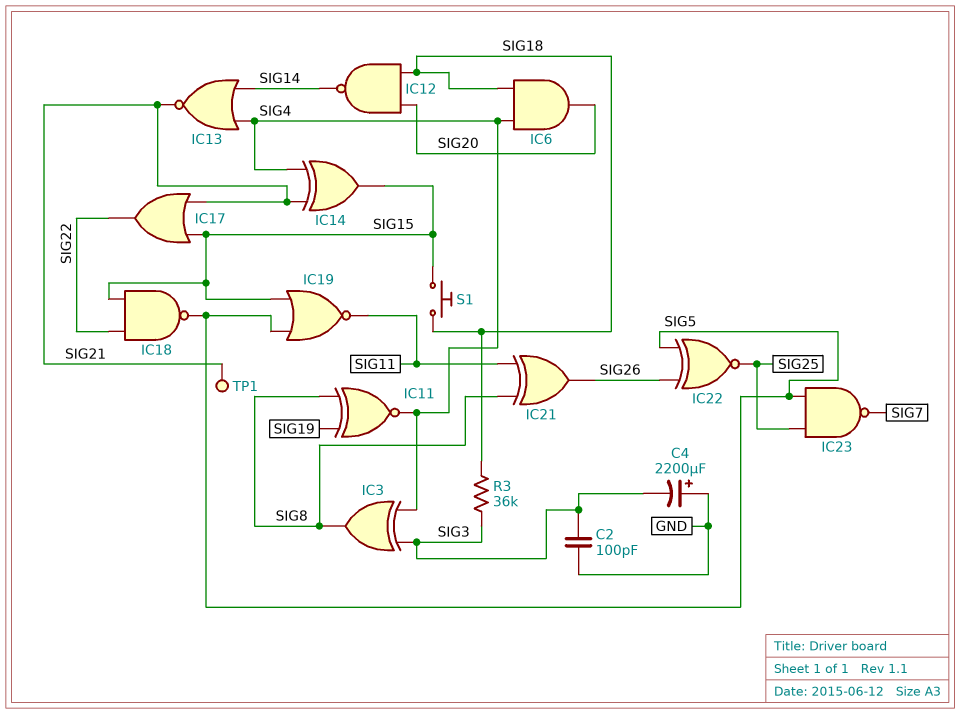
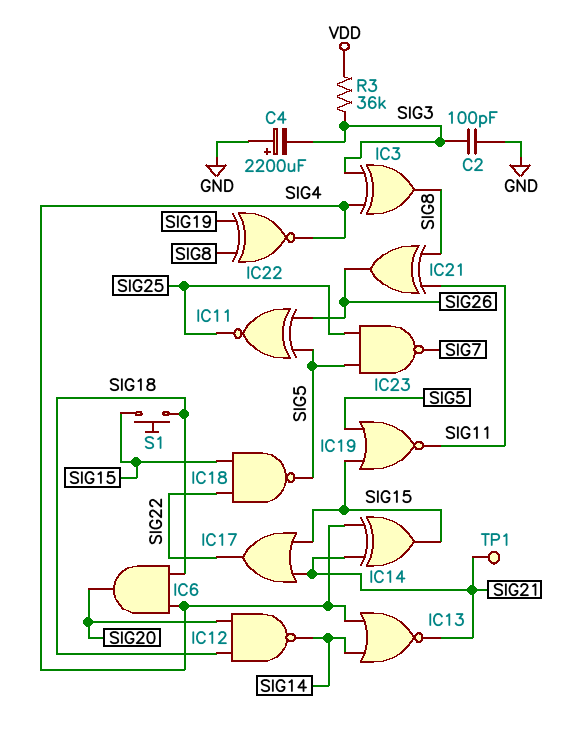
IC11: XNOR (in SIG8, in SIG19, out SIG4) -> XNOR (in SIG5, in SIG26, out SIG25)
IC22: XNOR (in SIG5, in SIG26, out SIG25) -> XNOR (in SIG8, in SIG19, out SIG4)
R3: 36k (SIG3, SIG18) -> 36k (SIG3, VDD)

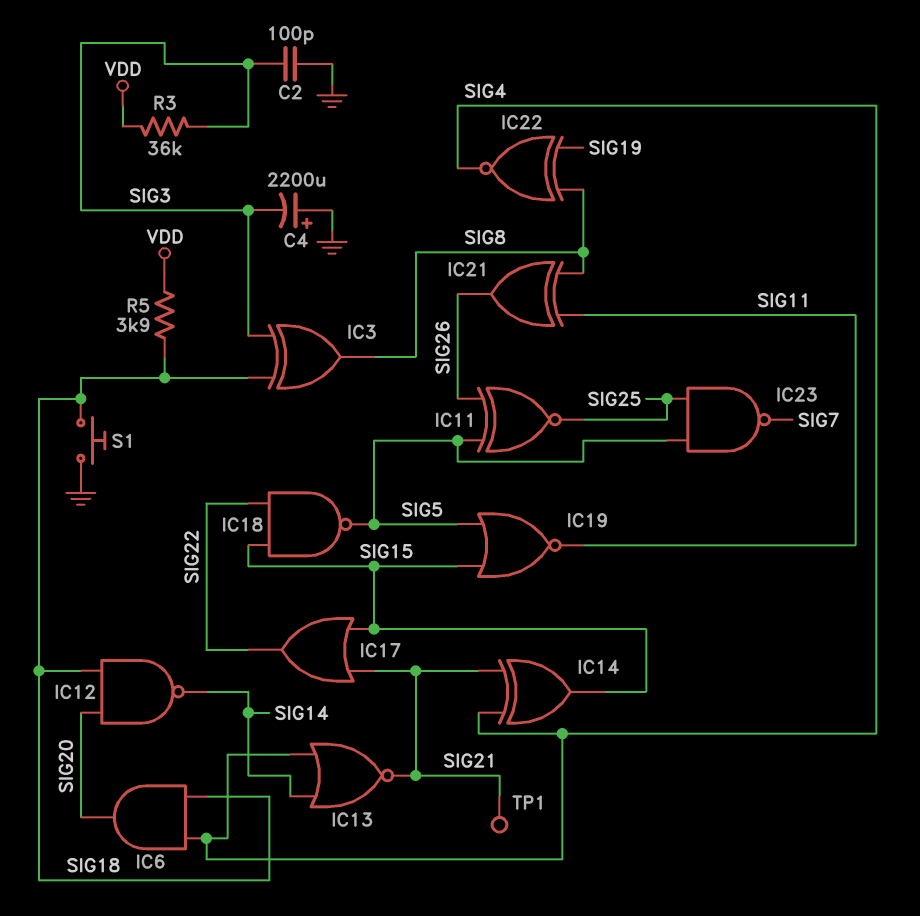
IC3: XOR (in SIG3, in SIG4, out SIG8) -> XOR (in SIG3, in SIG18, out SIG8)
R5: none -> 3.9k (SIG18, VDD)
S1: button (SIG15, SIG18) -> button (GND, SIG18)

